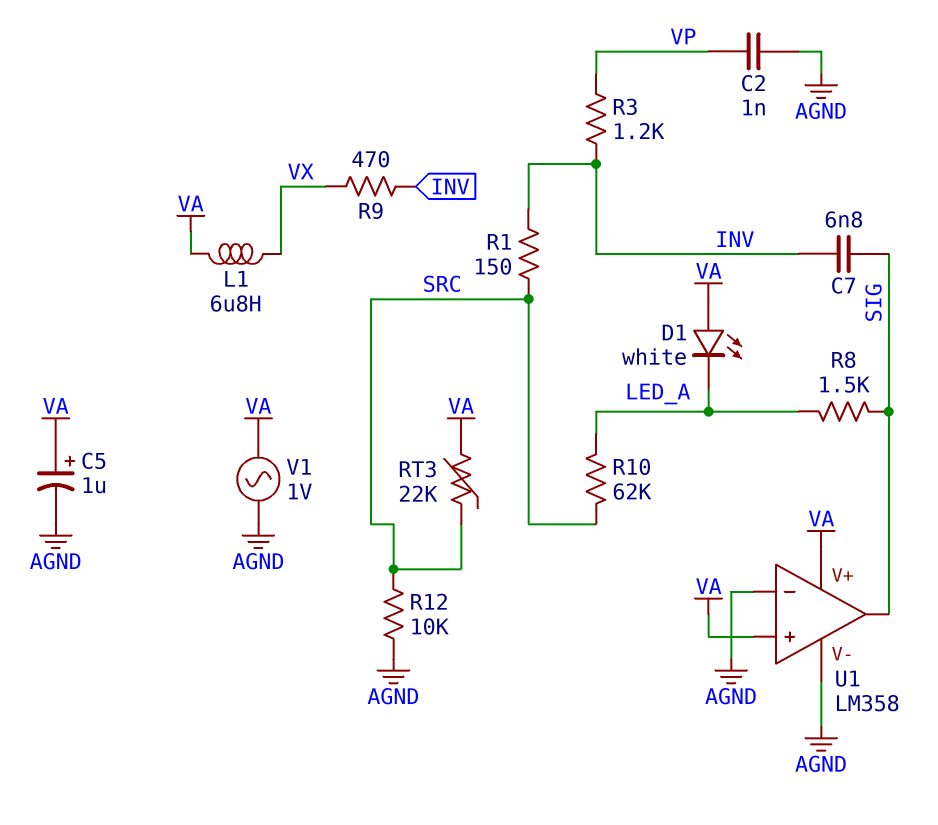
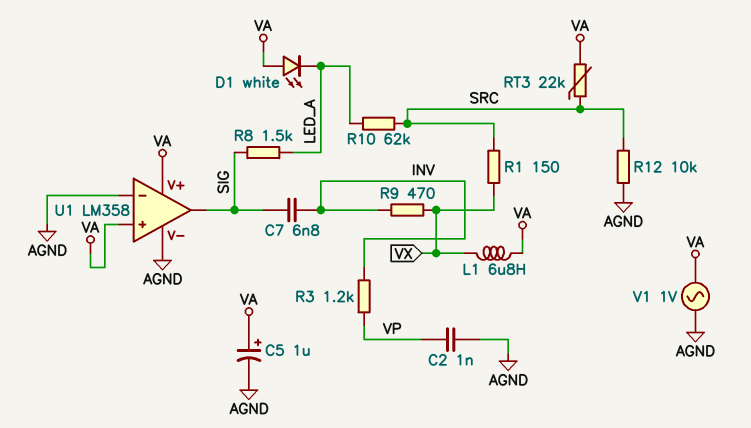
R1: 150 (INV, SRC) -> 150 (SRC, VX)

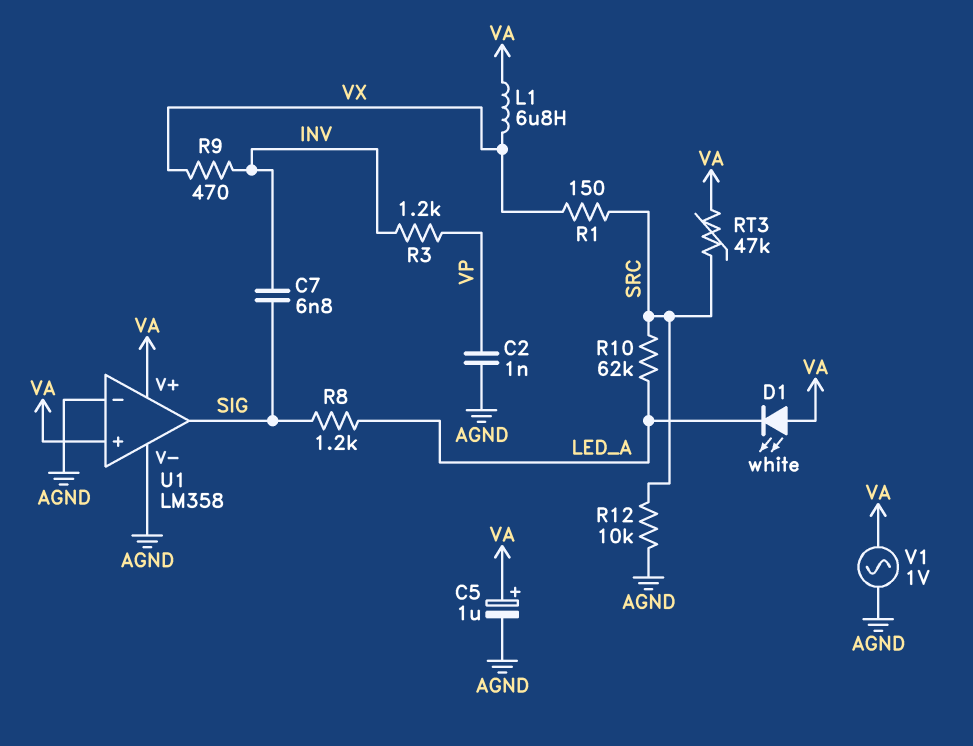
R8: 1.5k (LED_A, SIG) -> 1.2k (LED_A, SIG)
RT3: 22k (SRC, VA) -> 47k (SRC, VA)

